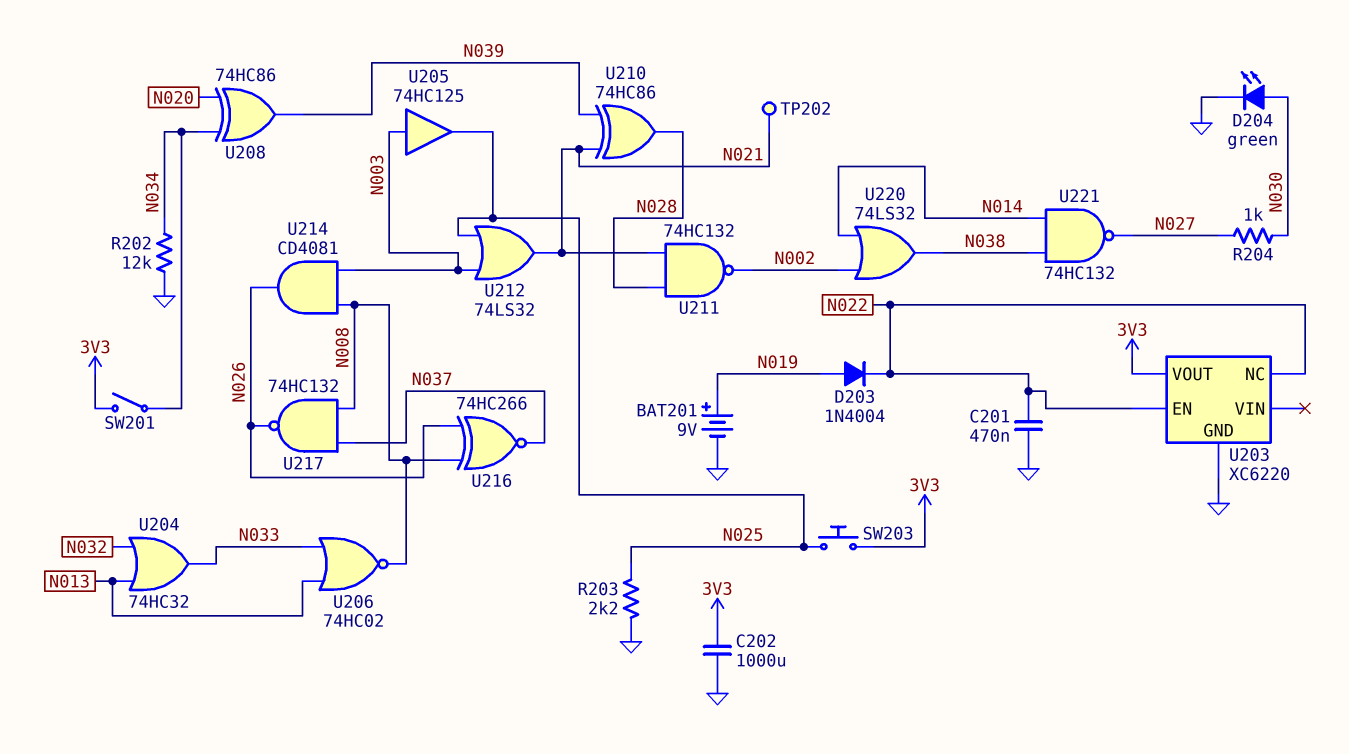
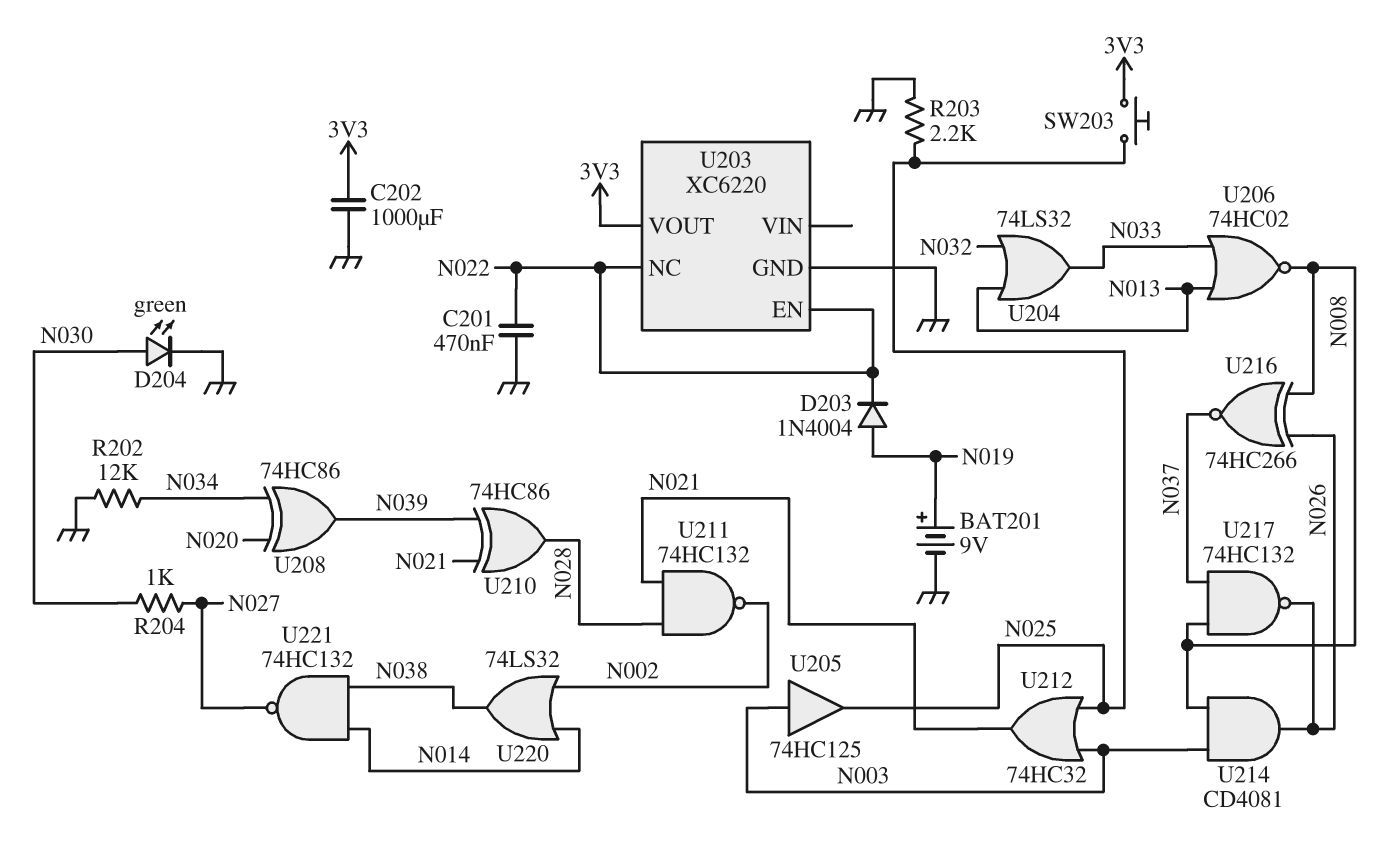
SW201: switch (3V3, N034) -> none
TP202: test point (N021) -> none
U204: OR 74HC32 (in N013, in N032, out N033) -> OR 74LS32 (in N013, in N032, out N033)
U212: OR 74LS32 (in N003, in N025, out N021) -> OR 74HC32 (in N003, in N025, out N021)

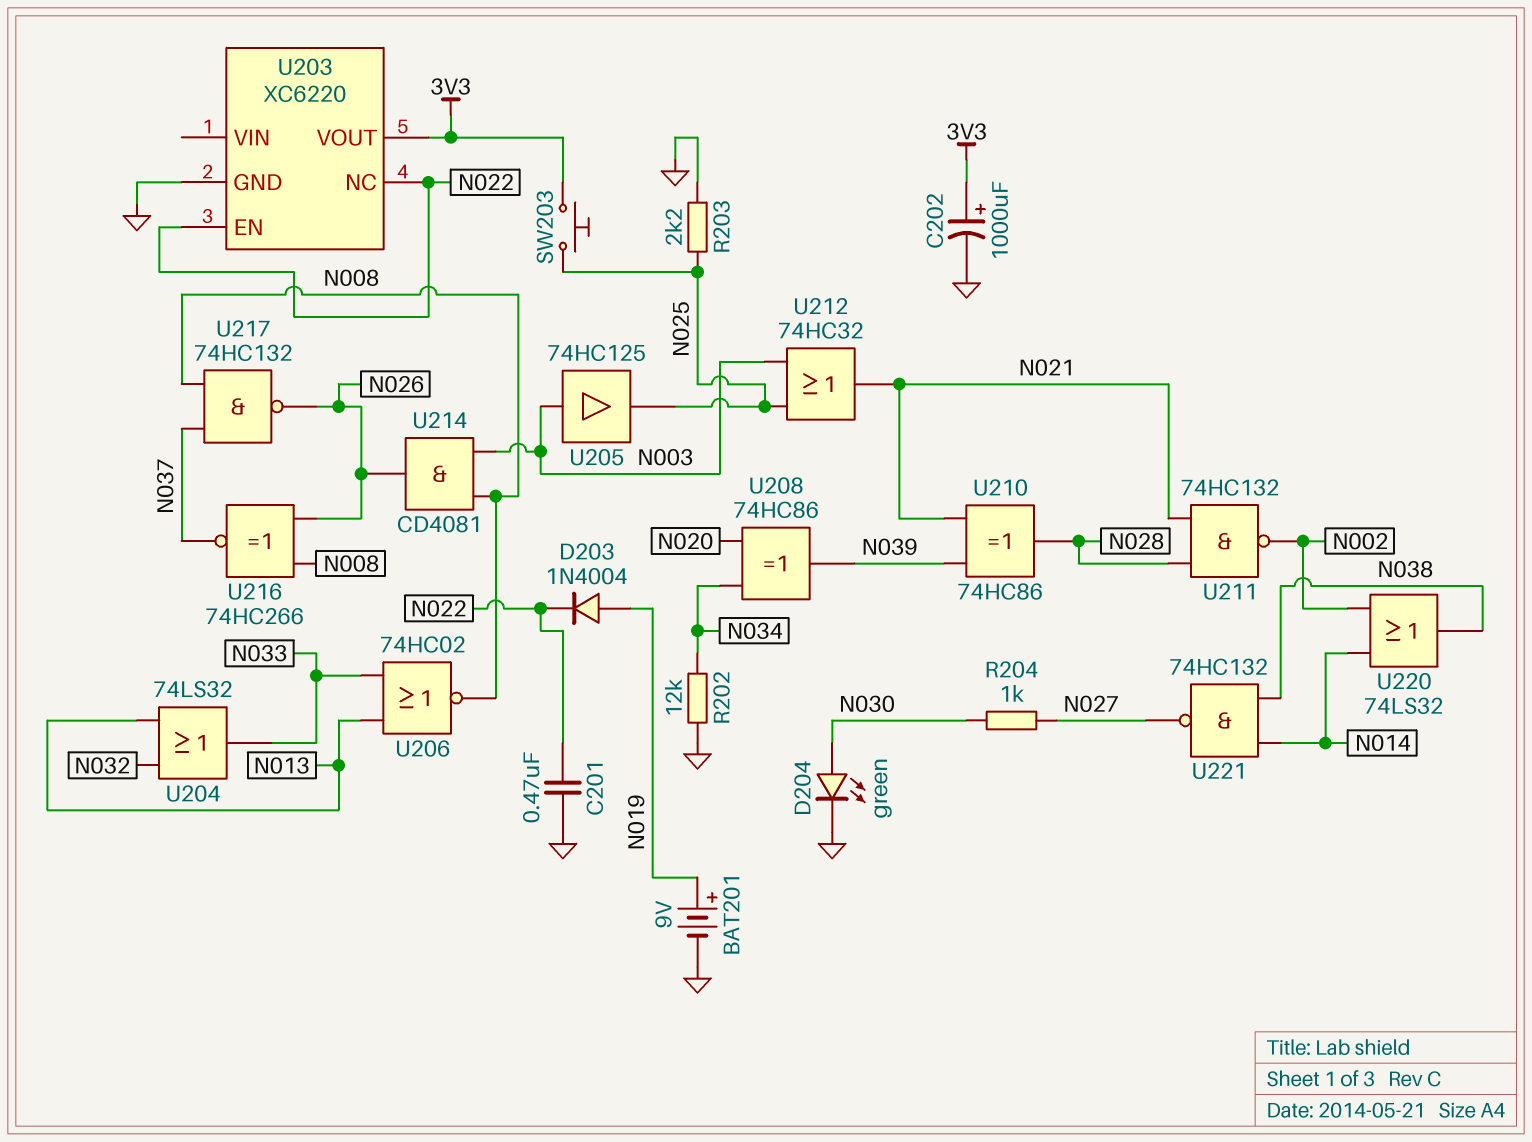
C202: 1000uF (3V3, GND) -> 1000uF (plus 3V3, minus GND)

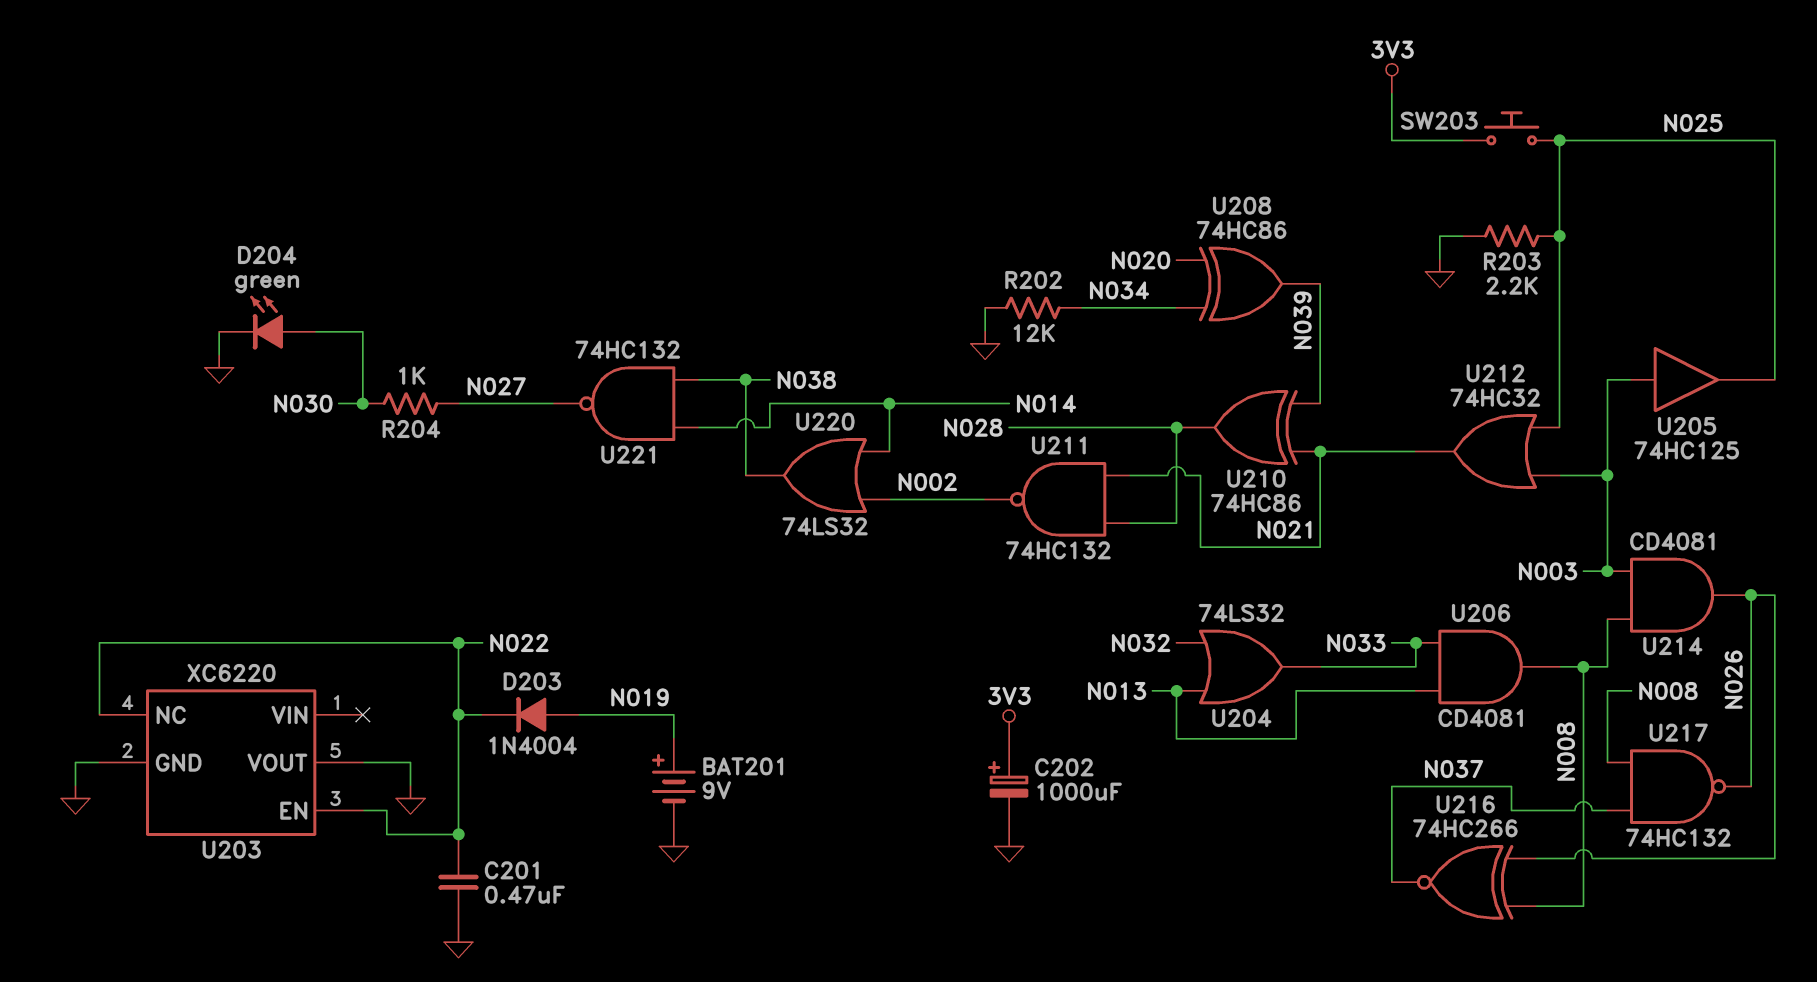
U203 pin VOUT: 3V3 -> GND
U206: NOR 74HC02 (in N013, in N033, out N008) -> AND CD4081 (in N013, in N033, out N008)

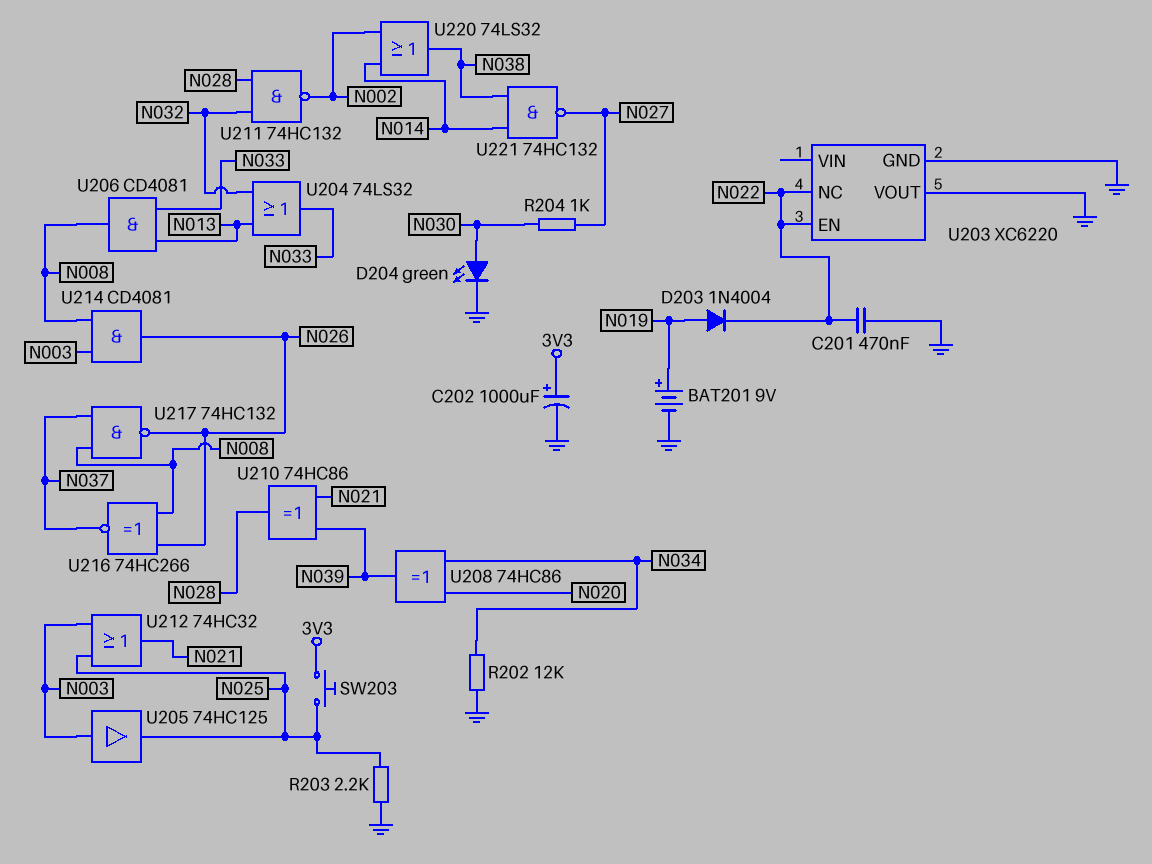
U211: NAND 74HC132 (in N021, in N028, out N002) -> NAND 74HC132 (in N028, in N032, out N002)

